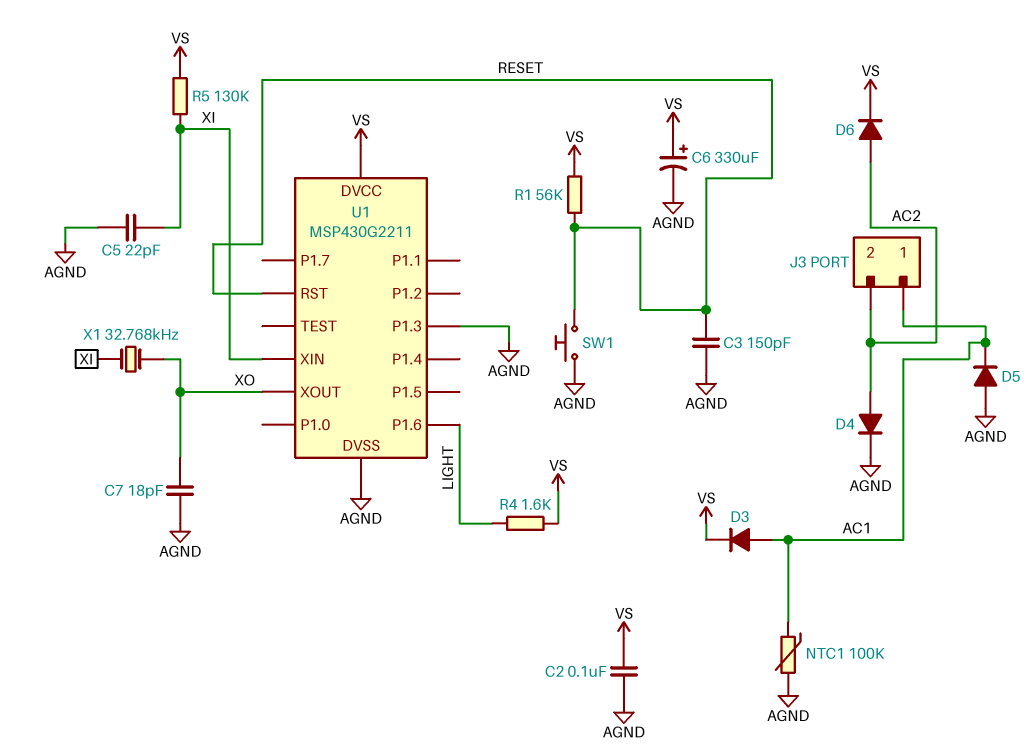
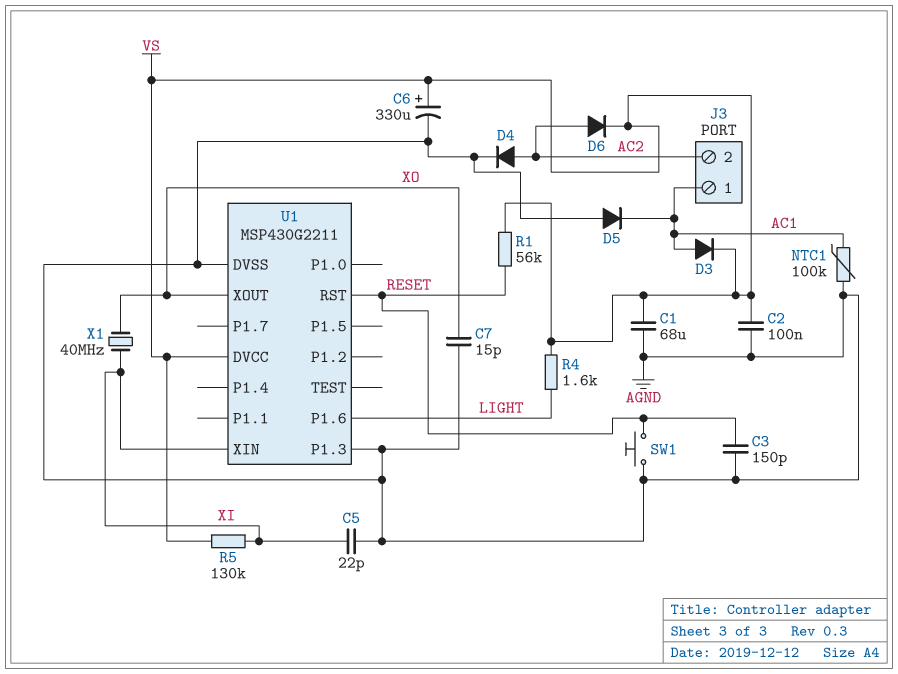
C1: none -> 68uF (AGND, VS)
C7: 18pF (AGND, XO) -> 15pF (AGND, XO)
X1: 32.768kHz (XI, XO) -> 40MHz (XI, XO)

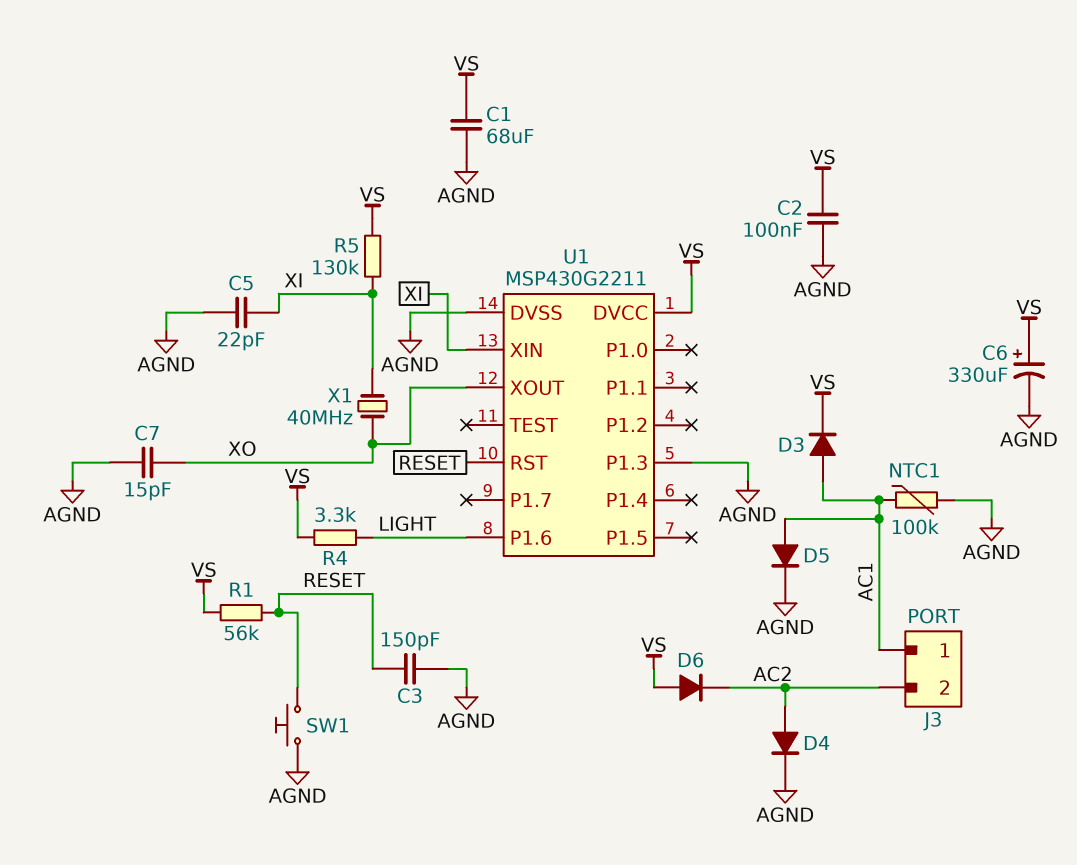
D5: diode (A AGND, K AC1) -> diode (A AC1, K AGND)
D6: diode (A AC2, K VS) -> diode (A VS, K AC2)
R4: 1.6k (LIGHT, VS) -> 3.3k (LIGHT, VS)

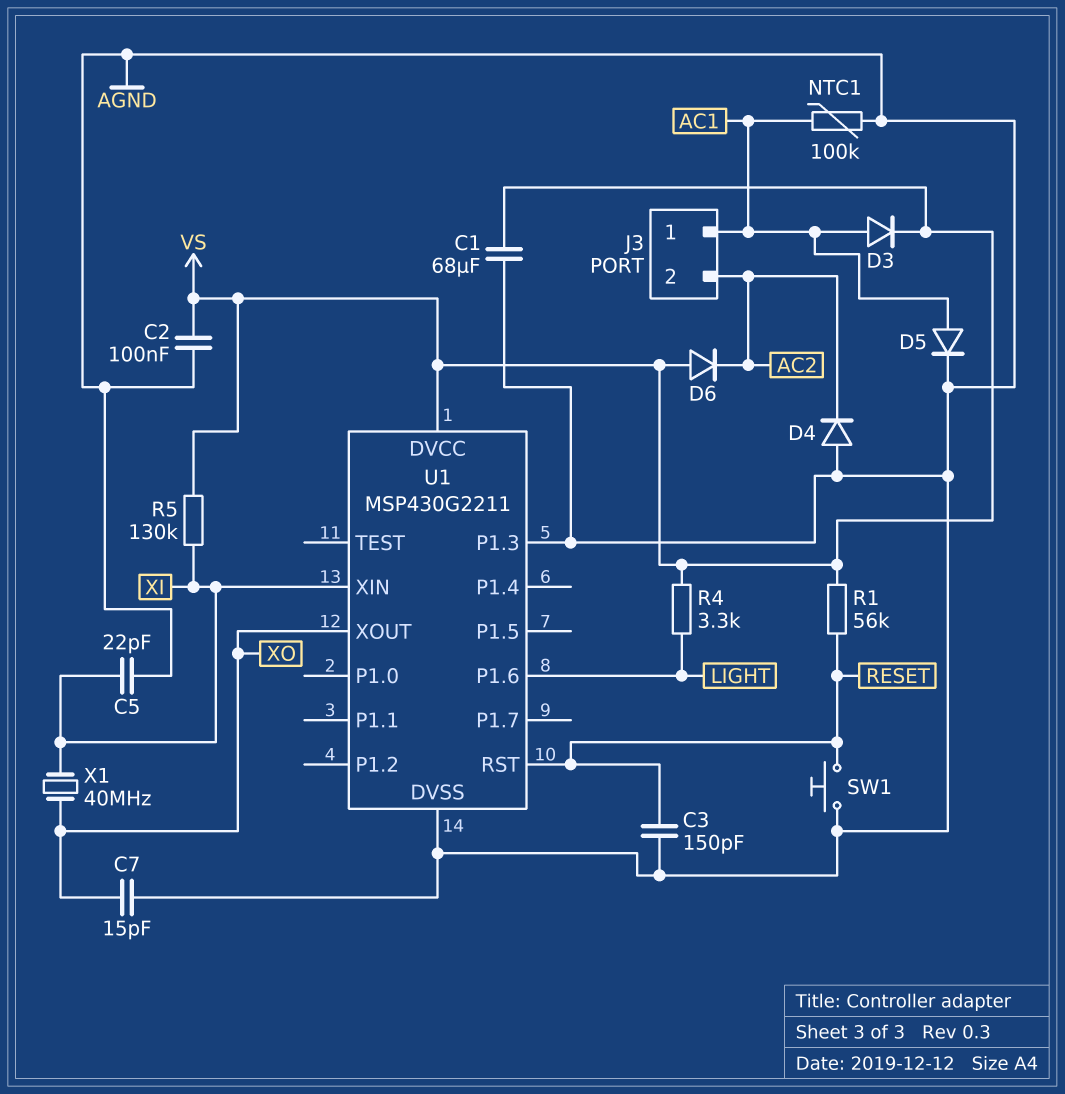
C6: 330uF (plus VS, minus AGND) -> none
D4: diode (A AC2, K AGND) -> diode (A AGND, K AC2)

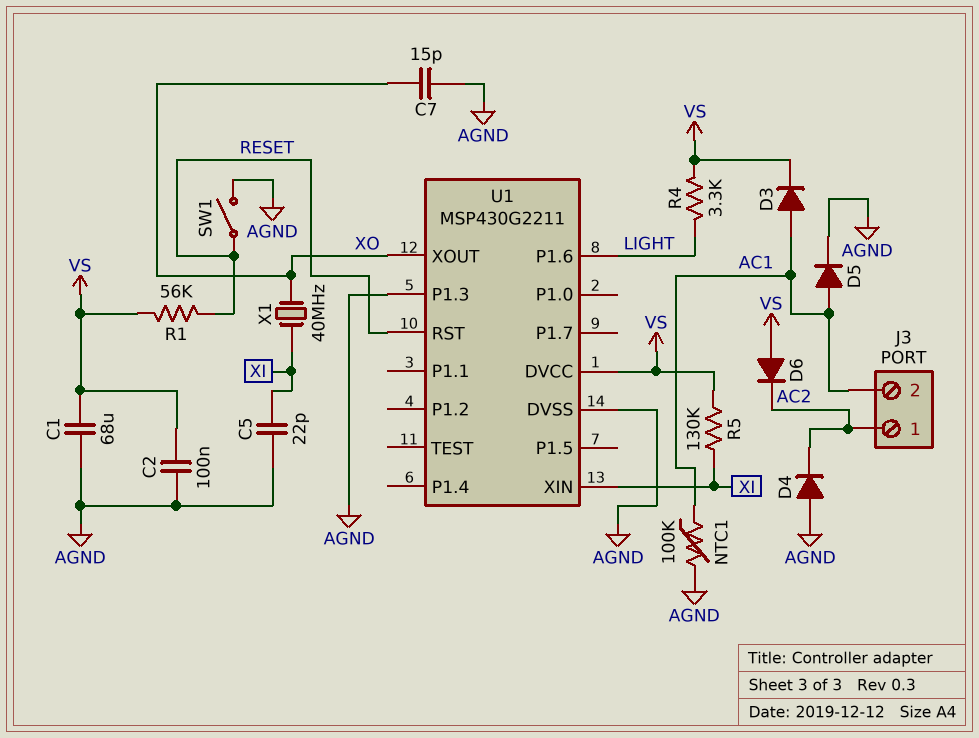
C3: 150pF (AGND, RESET) -> none
J3 pin 1: AC1 -> AC2
J3 pin 2: AC2 -> AC1
SW1: button (AGND, RESET) -> switch (AGND, RESET)

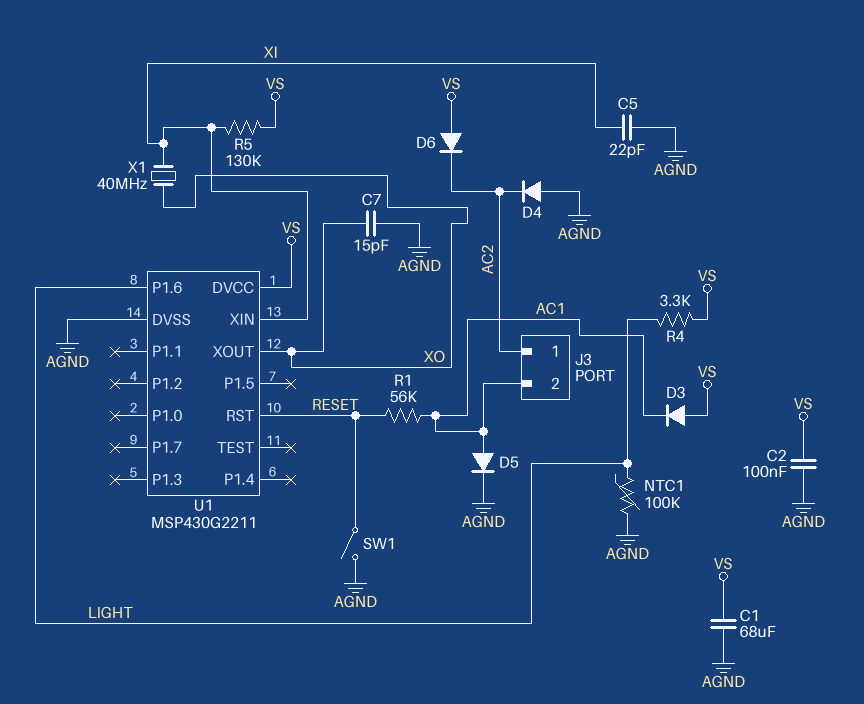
D3: diode (A AC1, K VS) -> diode (A VS, K AC1)
NTC1: 100k (AC1, AGND) -> 100k (AGND, LIGHT)
R1: 56k (RESET, VS) -> 56k (AC1, RESET)
U1 pin P1.3: AGND -> none

